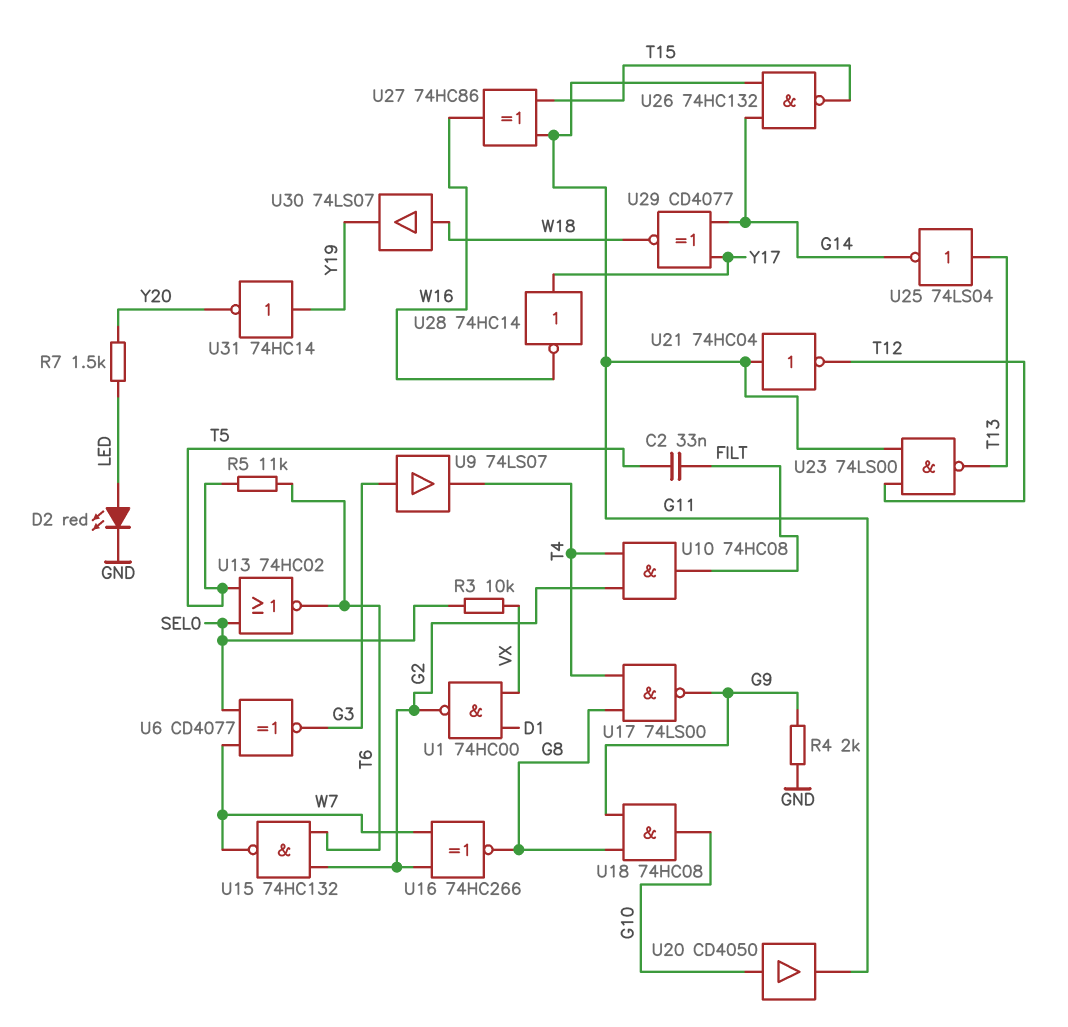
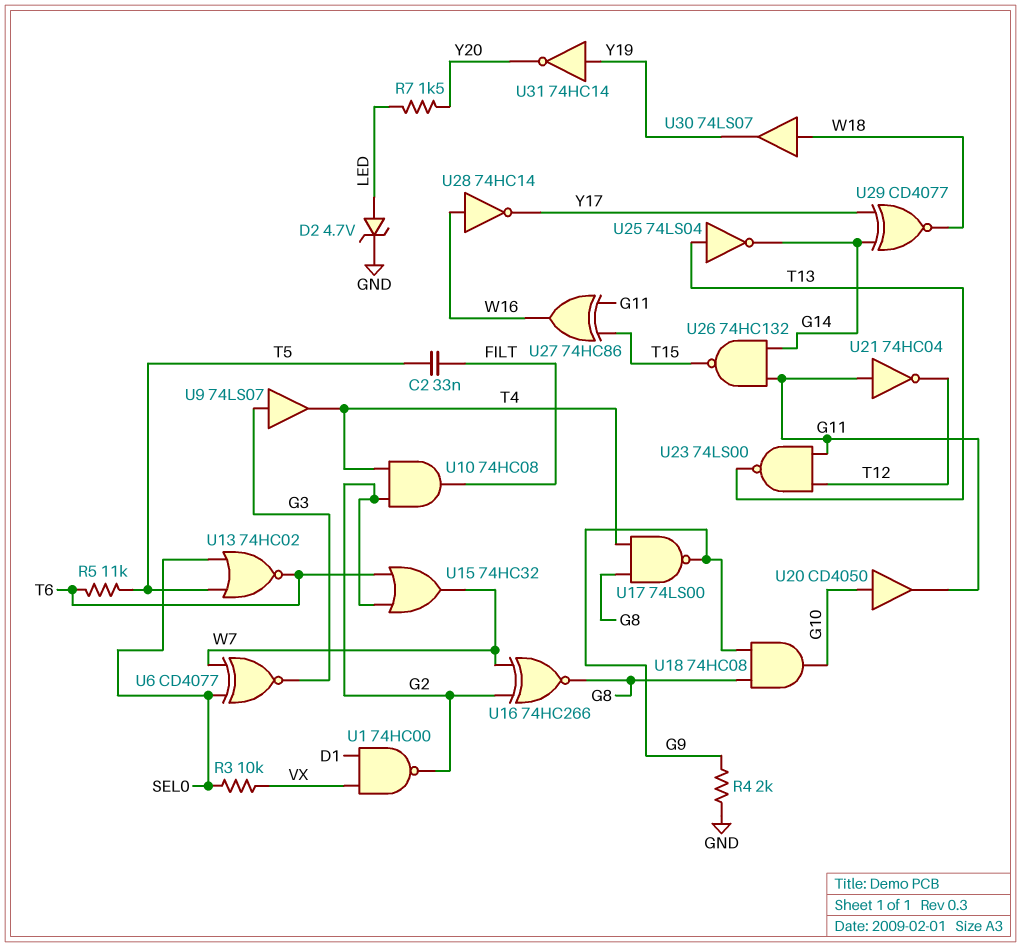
D2: LED red (A LED, K GND) -> zener 4.7V (A LED, K GND)
U15: NAND 74HC132 (in G2, in T6, out W7) -> OR 74HC32 (in G2, in T6, out W7)
U28: NOT 74HC14 (in Y17, out W16) -> NOT 74HC14 (in W16, out Y17)

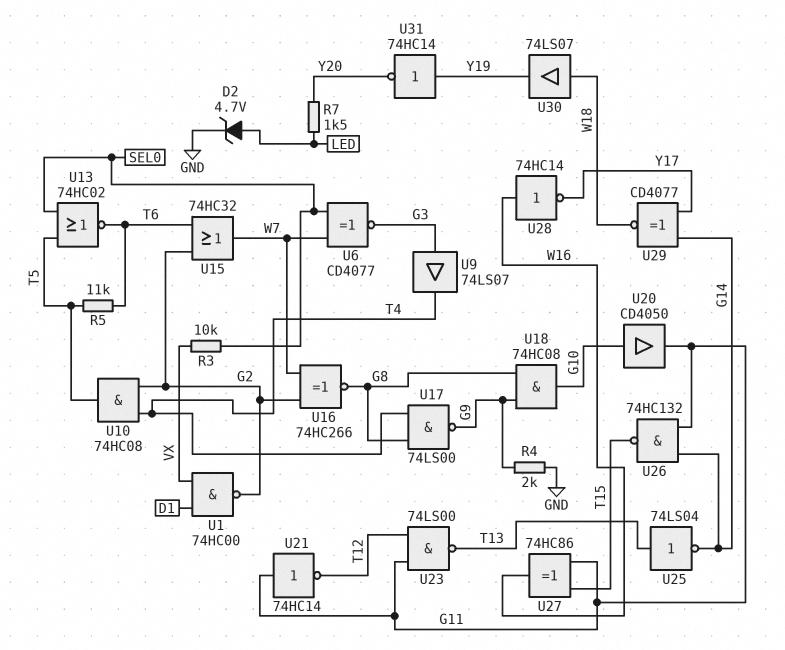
C2: 33nF (FILT, T5) -> none
U10: AND 74HC08 (in G2, in T4, out FILT) -> AND 74HC08 (in G2, in T4, out T5)
U21: NOT 74HC04 (in G11, out T12) -> NOT 74HC14 (in G11, out T12)

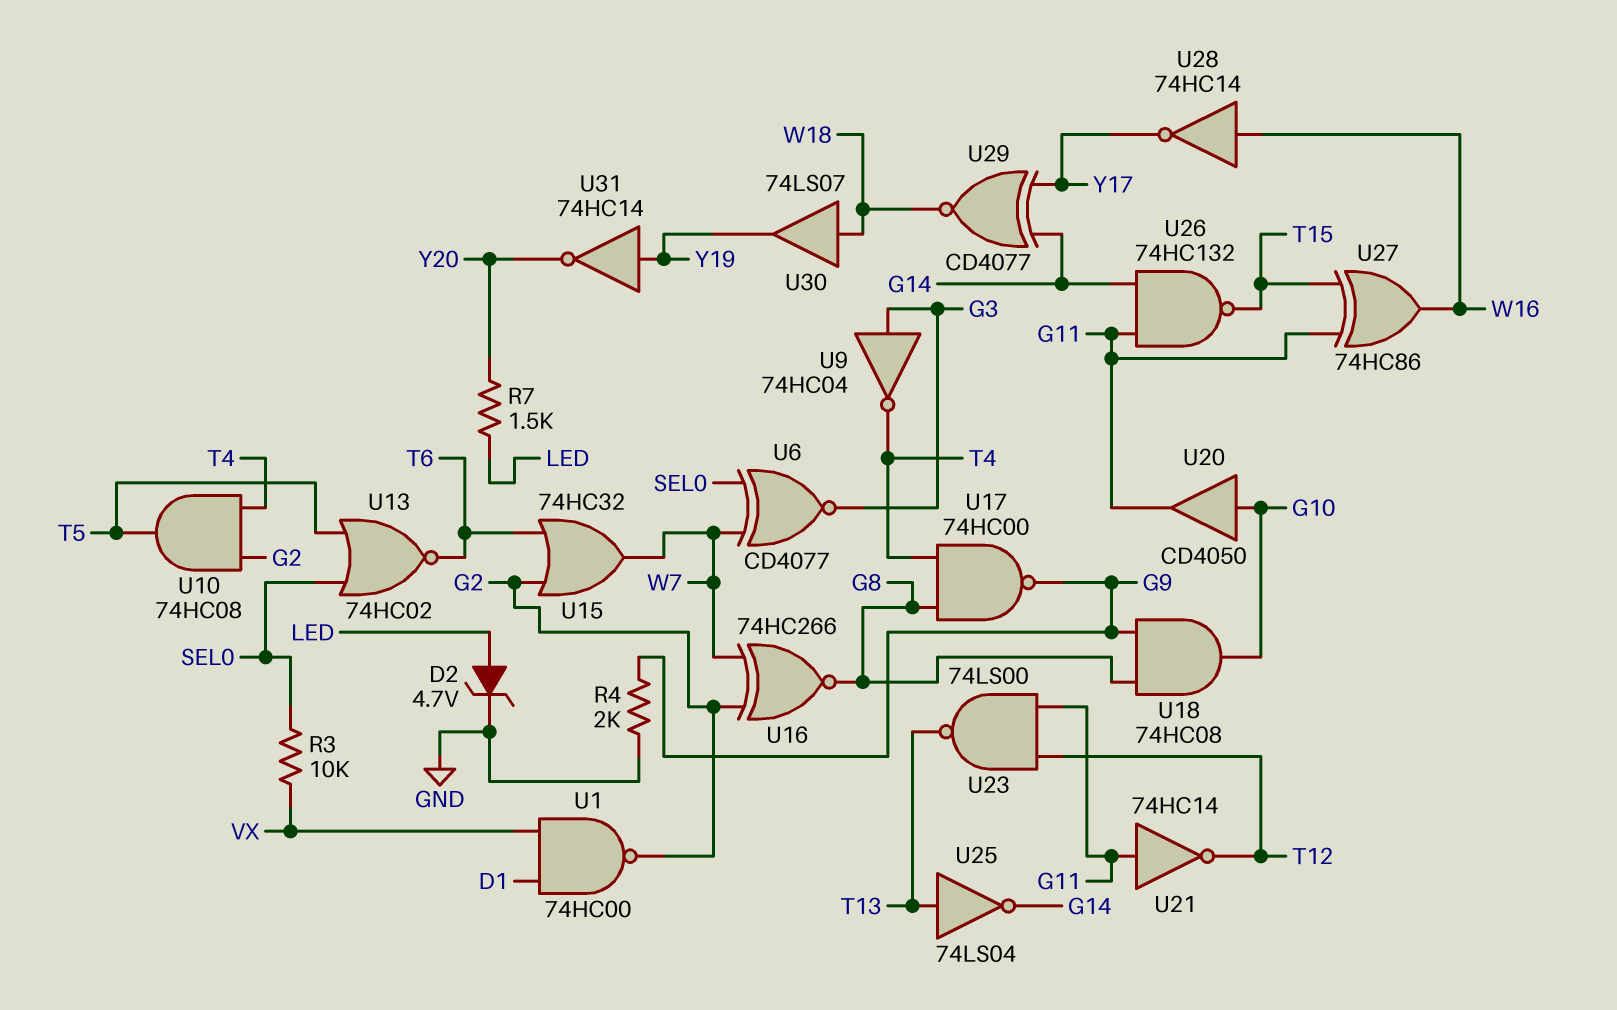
R5: 11k (T5, T6) -> none
U9: buffer 74LS07 (in G3, out T4) -> NOT 74HC04 (in G3, out T4)
U17: NAND 74LS00 (in G8, in T4, out G9) -> NAND 74HC00 (in G8, in T4, out G9)

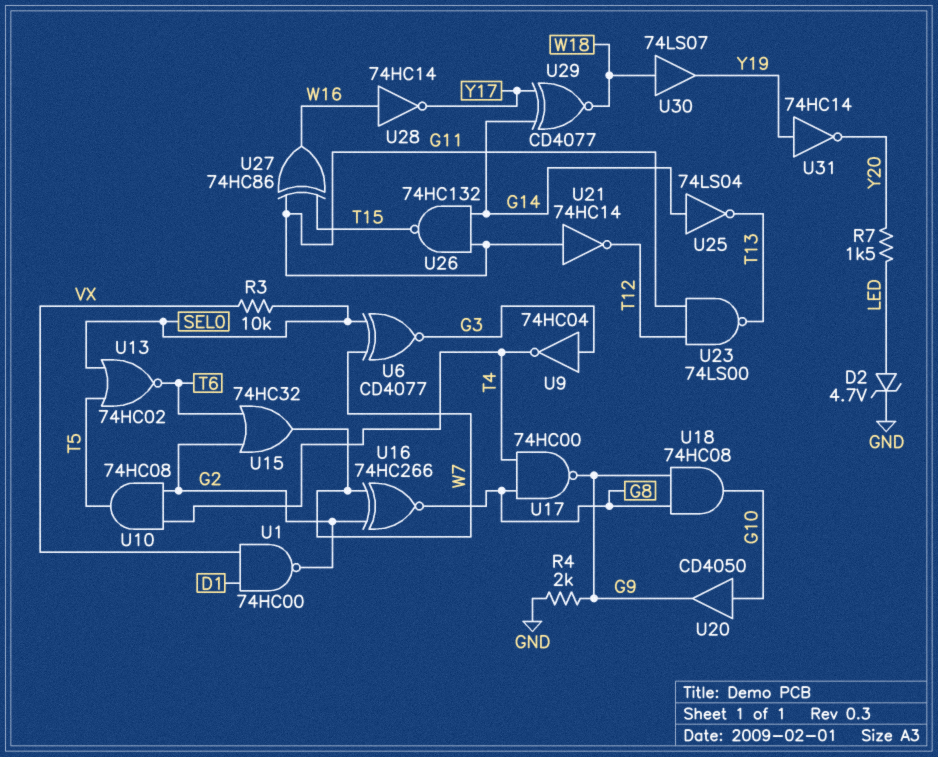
U20: buffer CD4050 (in G10, out G11) -> buffer CD4050 (in G10, out G9)
U25: NOT 74LS04 (in T13, out G14) -> NOT 74LS04 (in G14, out T13)

